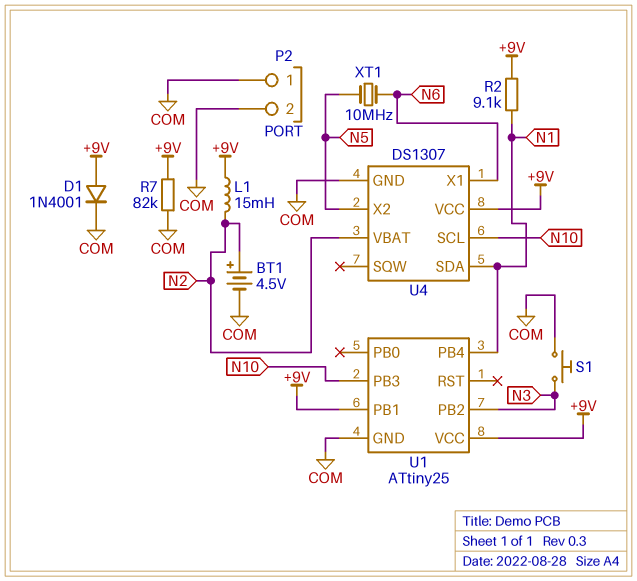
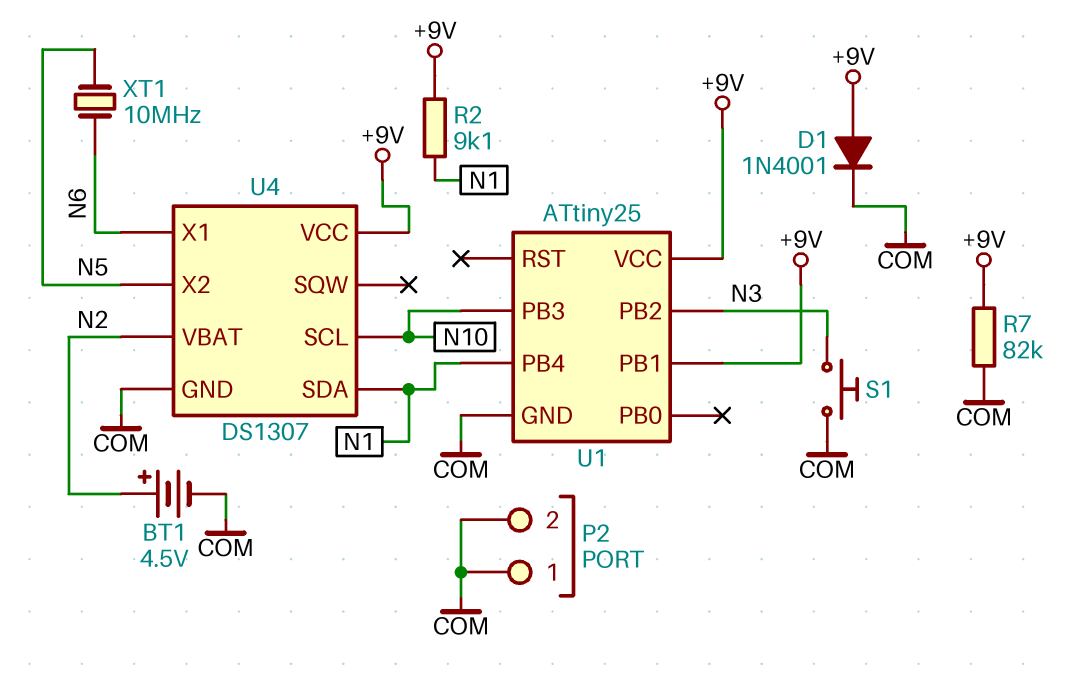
L1: 15mH (+9V, N2) -> none

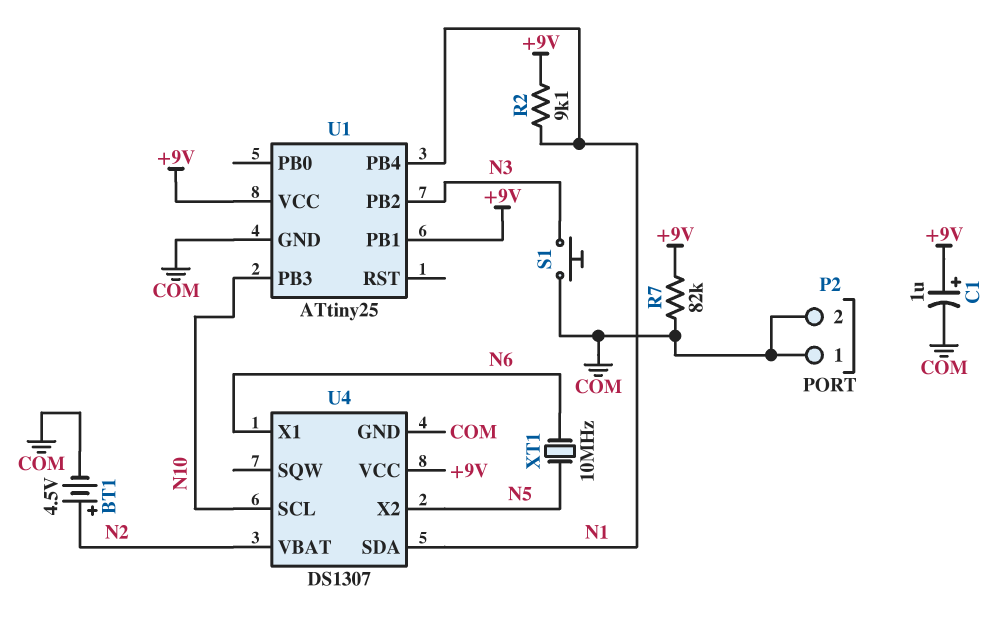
C1: none -> 1uF (plus +9V, minus COM)
D1: diode 1N4001 (A +9V, K COM) -> none

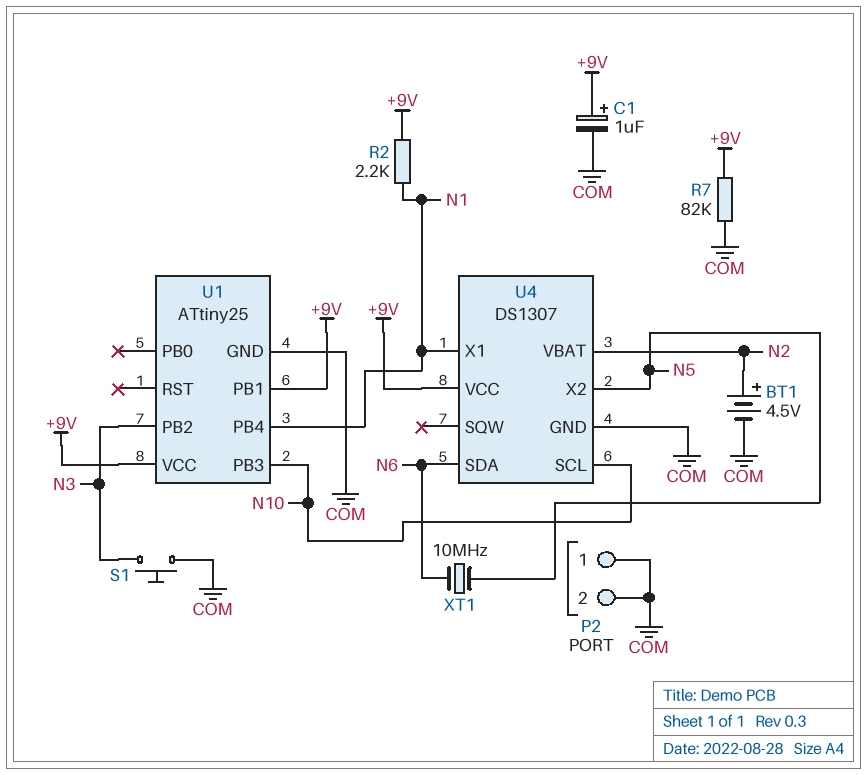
R2: 9.1k (+9V, N1) -> 2.2k (+9V, N1)
U4 pin SDA: N1 -> N6
U4 pin X1: N6 -> N1

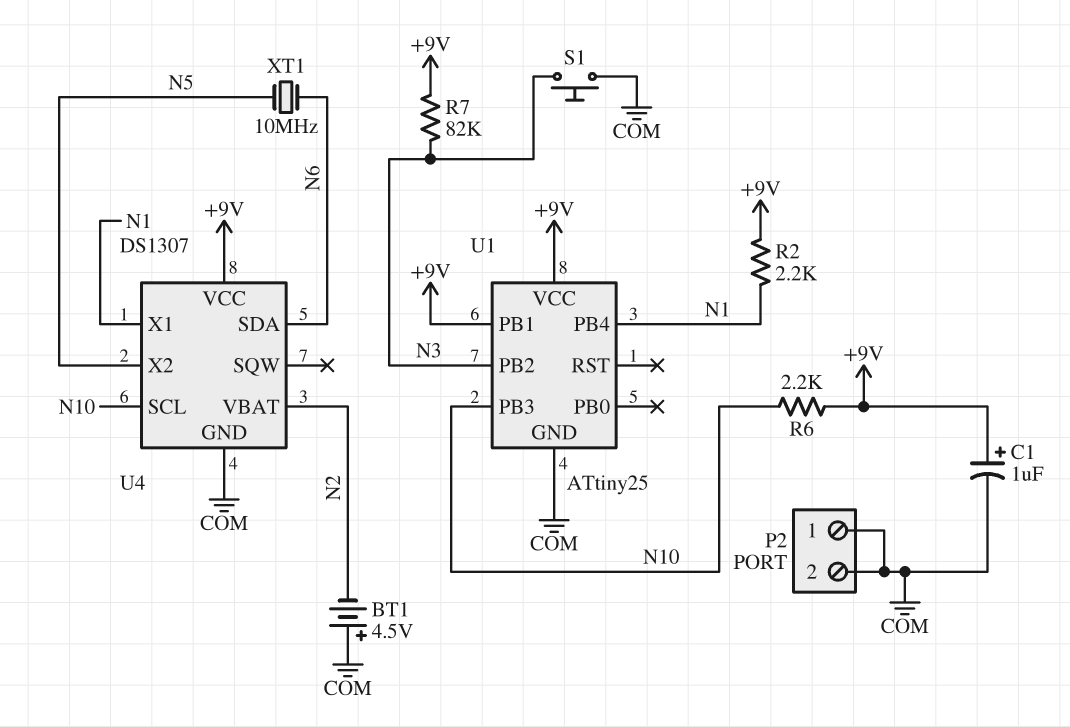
BT1: 4.5V (plus N2, minus COM) -> 4.5V (plus COM, minus N2)
R6: none -> 2.2k (+9V, N10)
R7: 82k (+9V, COM) -> 82k (+9V, N3)

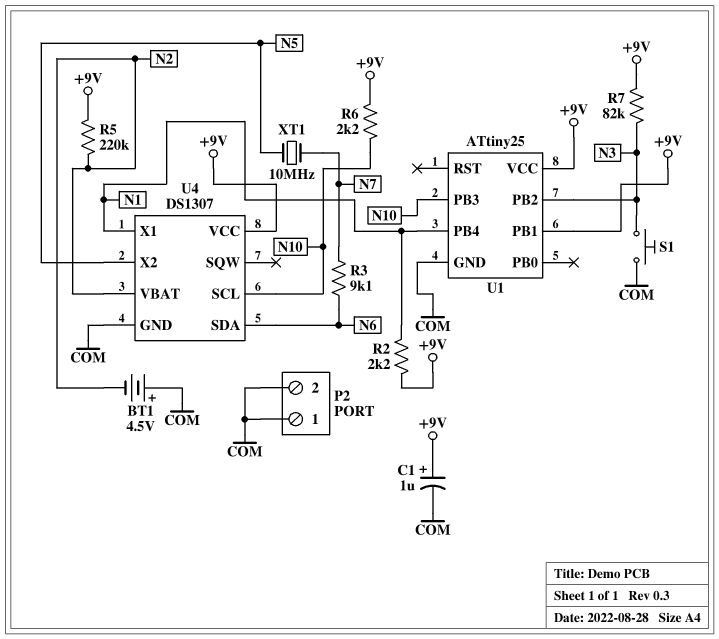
R3: none -> 9.1k (N6, N7)
R5: none -> 220k (+9V, N2)
XT1: 10MHz (N5, N6) -> 10MHz (N5, N7)

